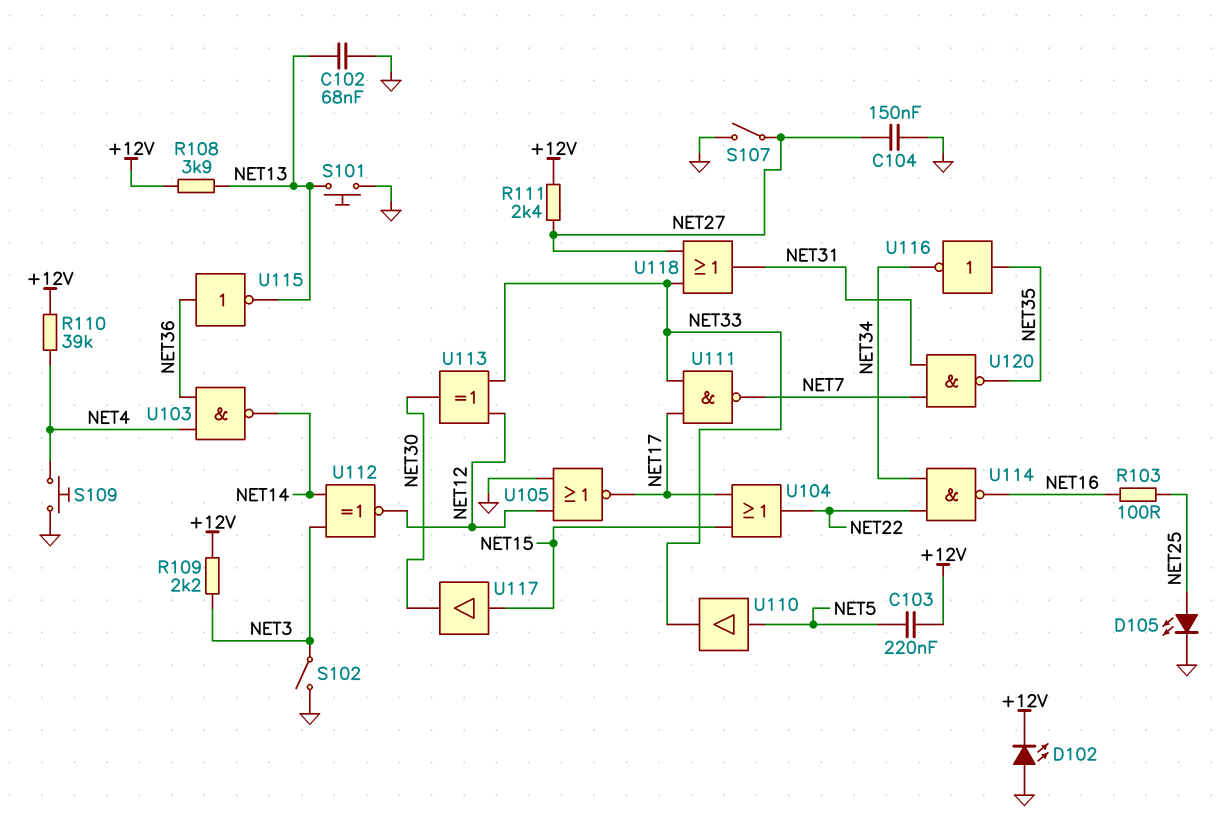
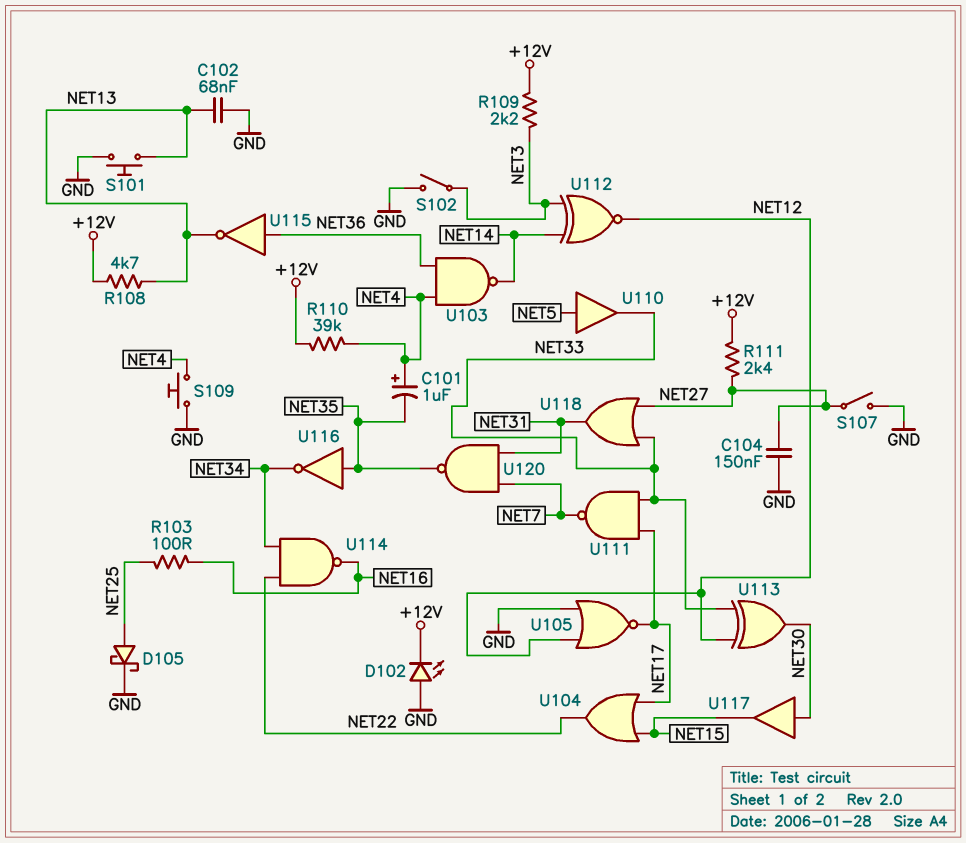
C101: none -> 1uF (plus NET4, minus NET35)
C103: 220nF (+12V, NET5) -> none
D105: LED (A NET25, K GND) -> schottky (A NET25, K GND)
R108: 3.9k (+12V, NET13) -> 4.7k (+12V, NET13)
U117: buffer (in NET15, out NET30) -> buffer (in NET30, out NET15)

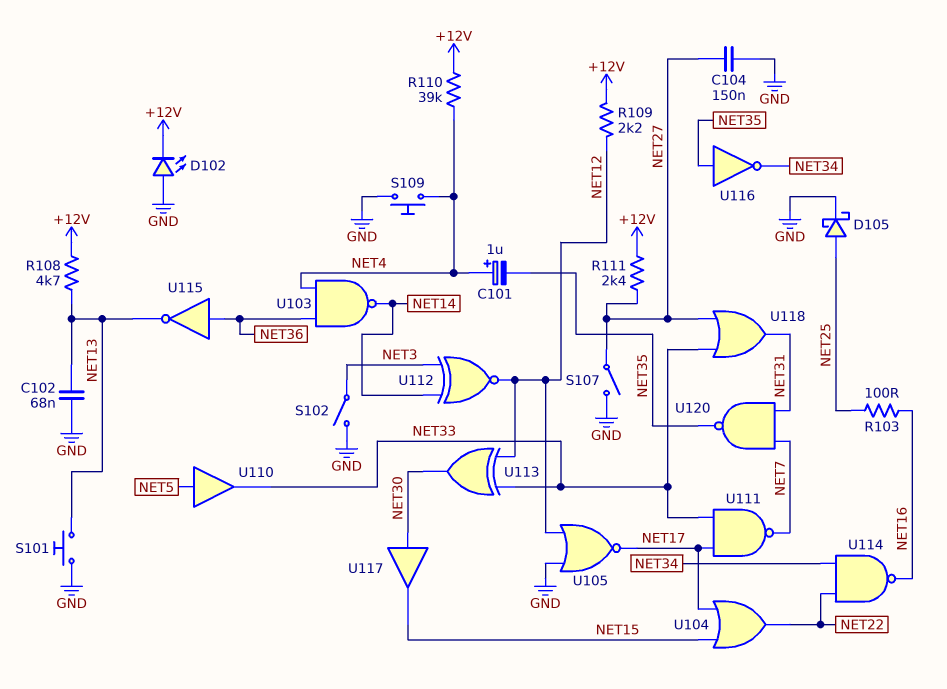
R109: 2.2k (+12V, NET3) -> 2.2k (+12V, NET12)

